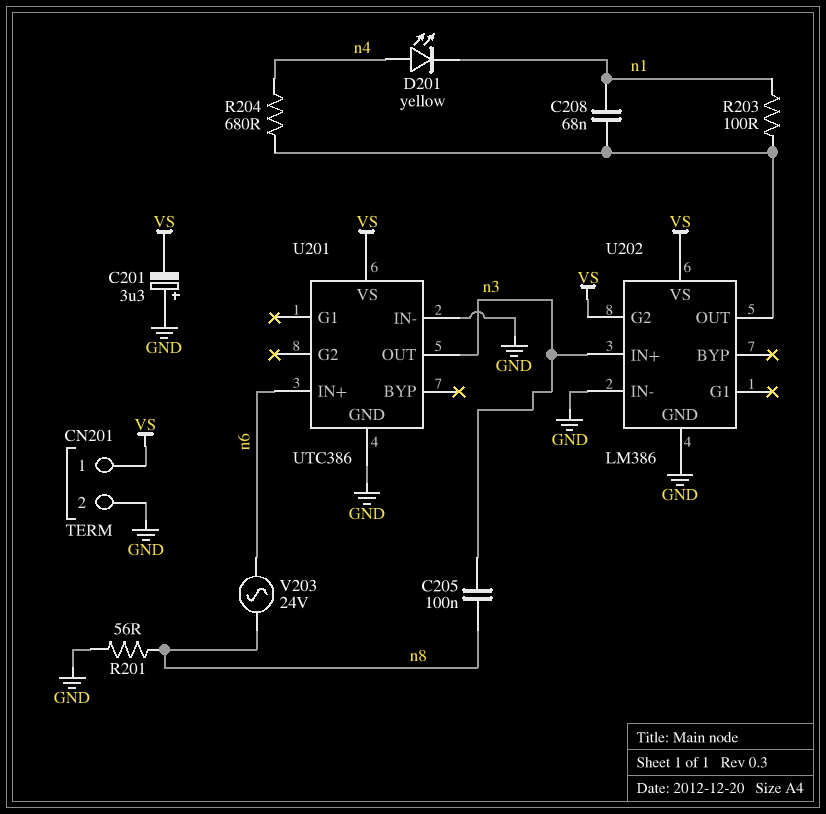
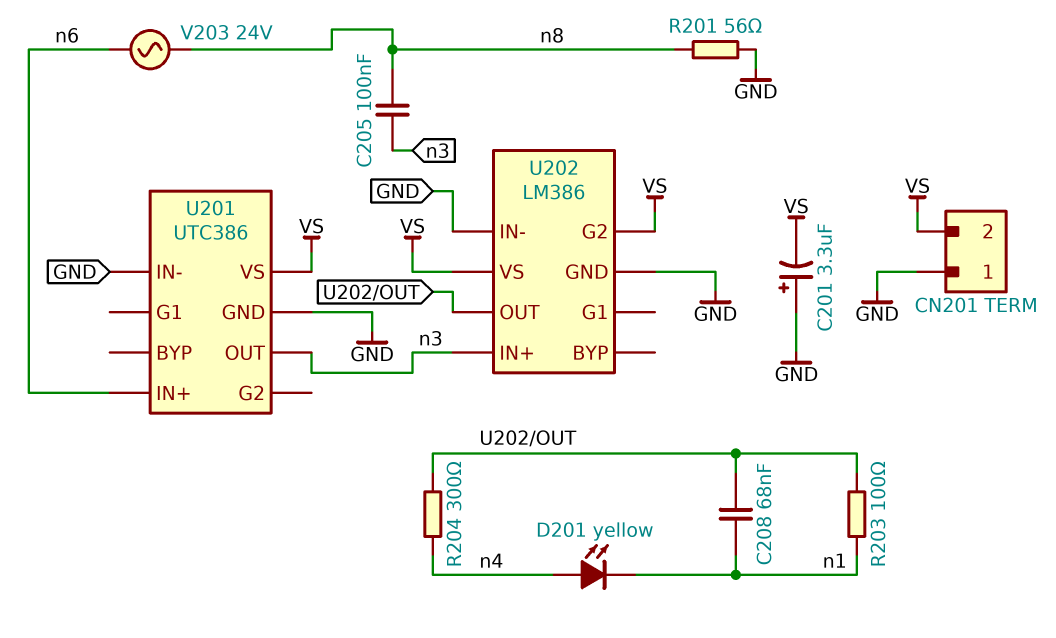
CN201 pin 1: VS -> GND
CN201 pin 2: GND -> VS
R204: 680 (U202/OUT, n4) -> 300 (U202/OUT, n4)

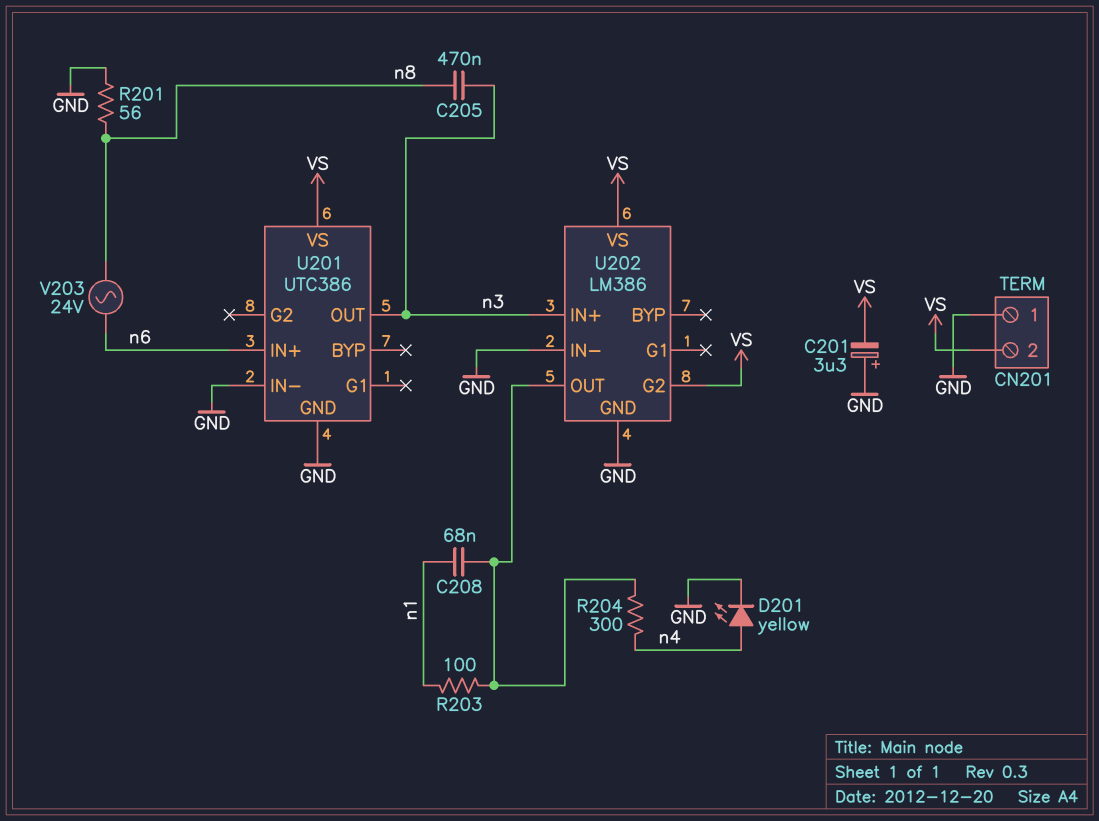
C205: 100nF (n3, n8) -> 470nF (n3, n8)
D201: LED yellow (A n4, K n1) -> LED yellow (A n4, K GND)

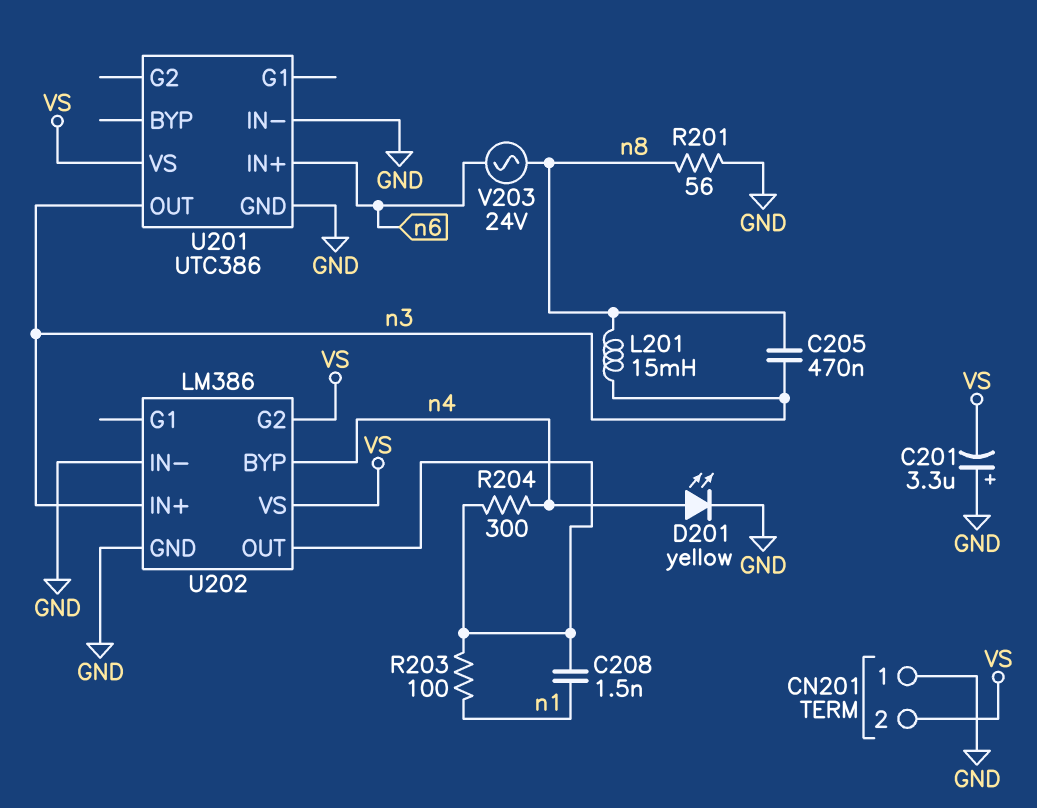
C208: 68nF (U202/OUT, n1) -> 1.5nF (U202/OUT, n1)
L201: none -> 15mH (n3, n8)
U202 pin BYP: none -> n4

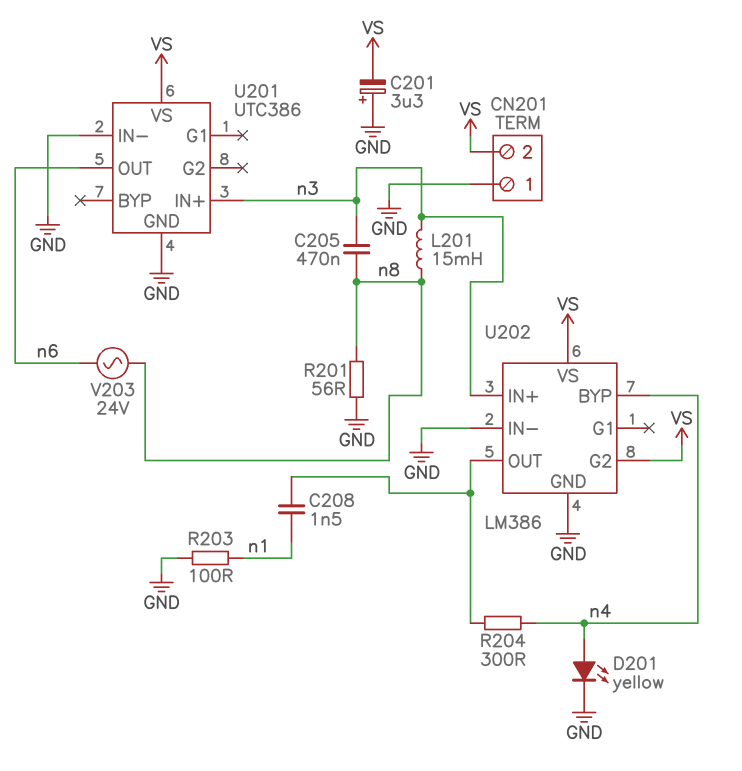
R203: 100 (U202/OUT, n1) -> 100 (GND, n1)
U201 pin IN+: n6 -> n3
U201 pin OUT: n3 -> n6

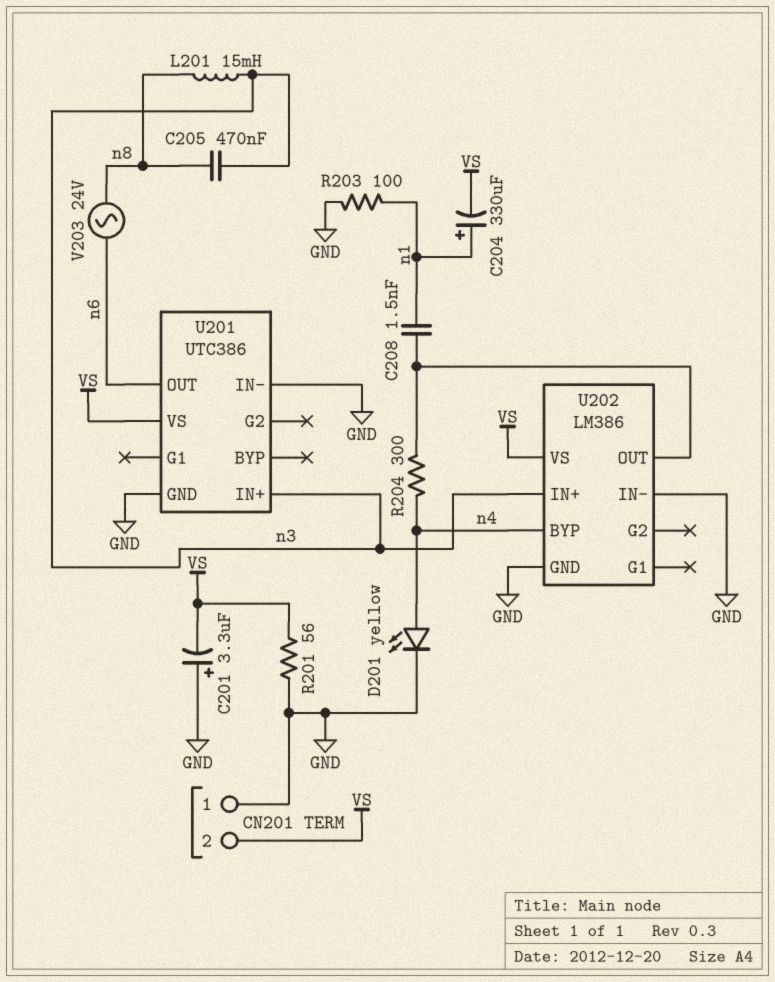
C204: none -> 330uF (plus n1, minus VS)
R201: 56 (GND, n8) -> 56 (GND, VS)
U202 pin G2: VS -> none

